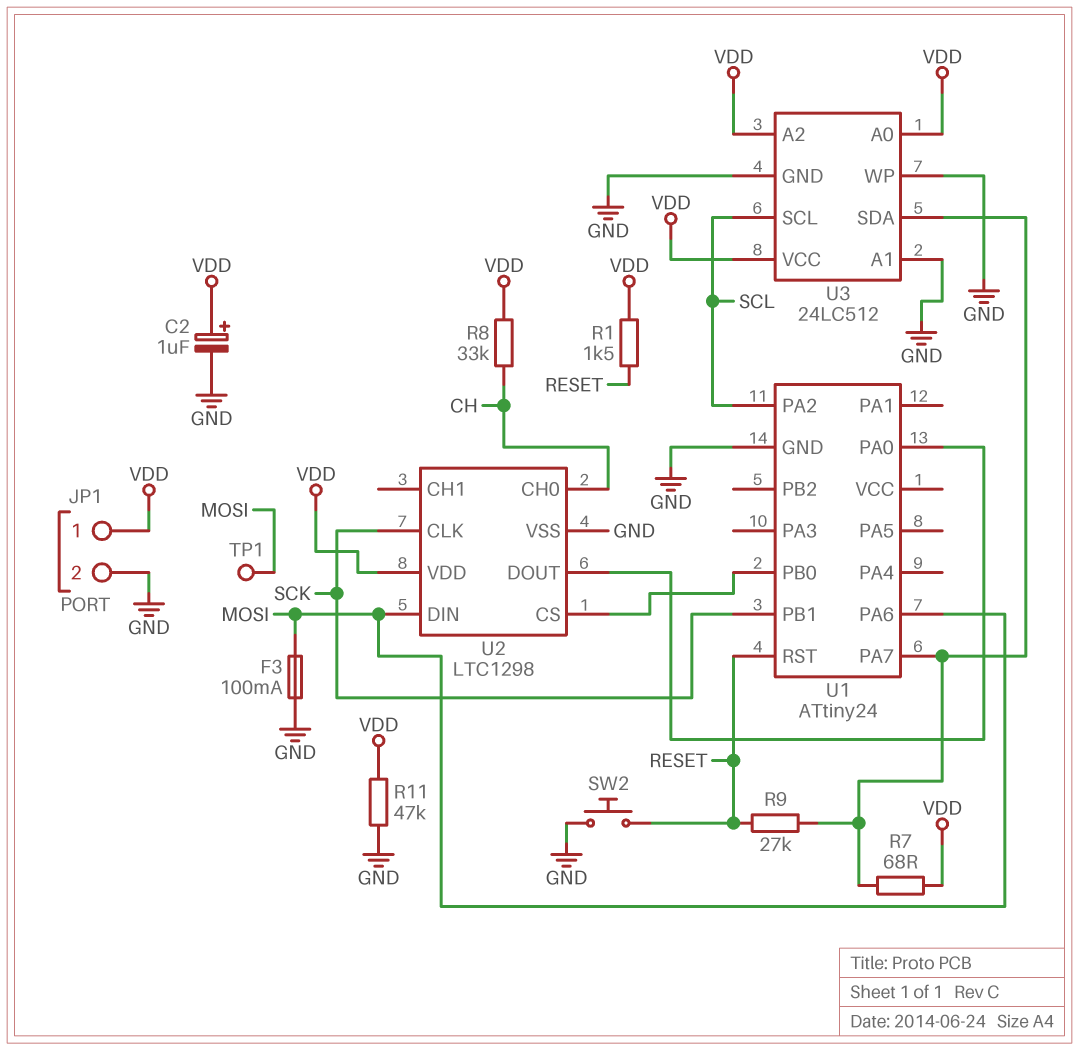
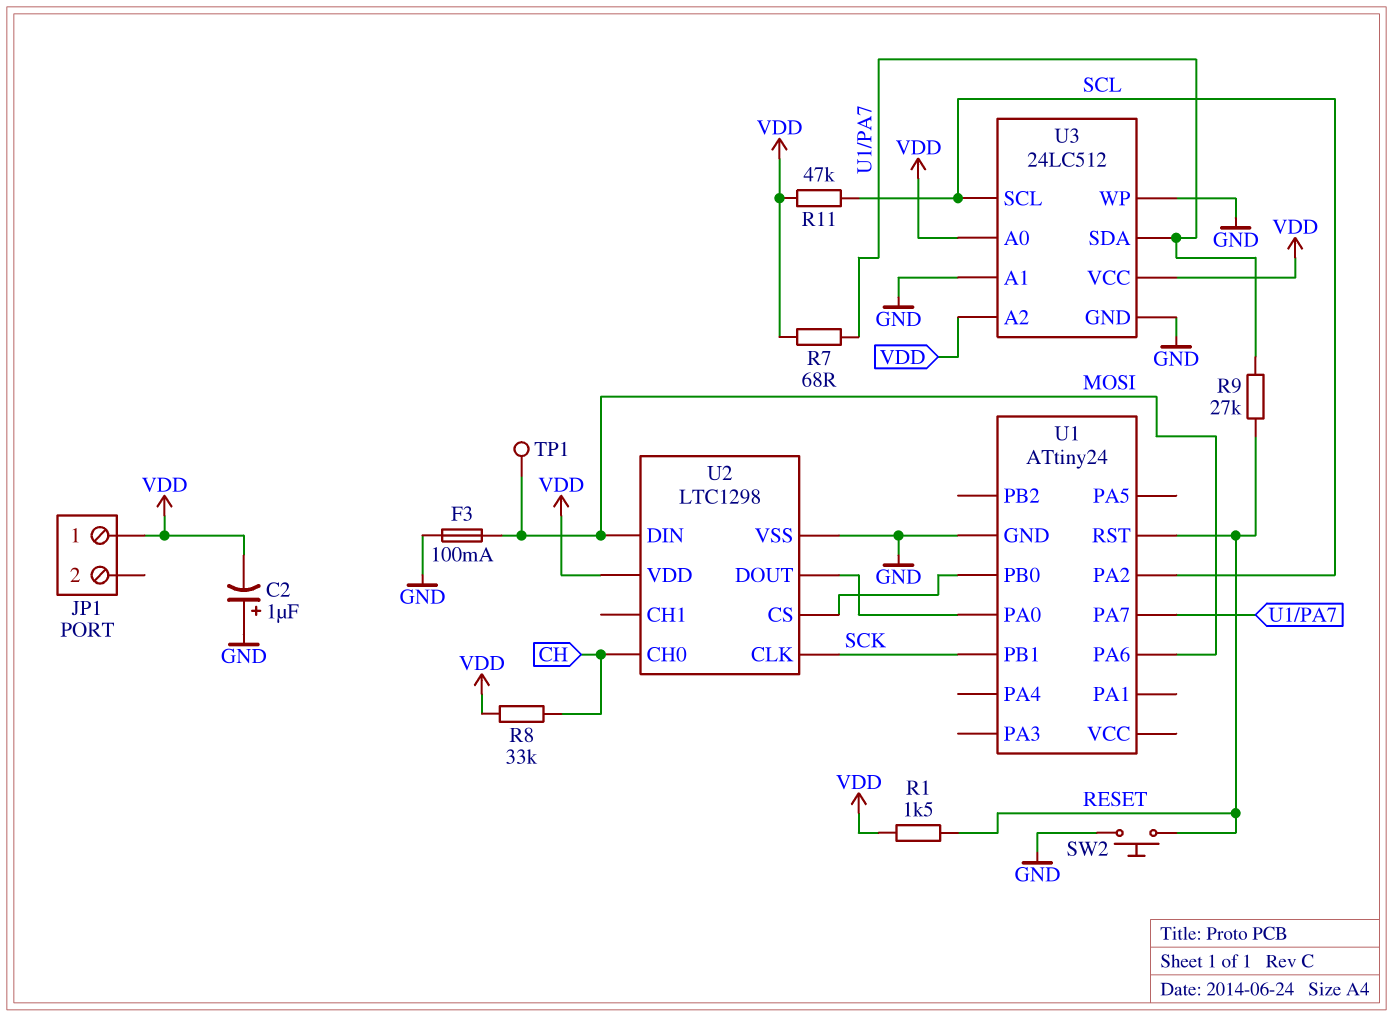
C2: 1uF (plus VDD, minus GND) -> 1uF (plus GND, minus VDD)
JP1 pin 2: GND -> none
R11: 47k (GND, VDD) -> 47k (SCL, VDD)

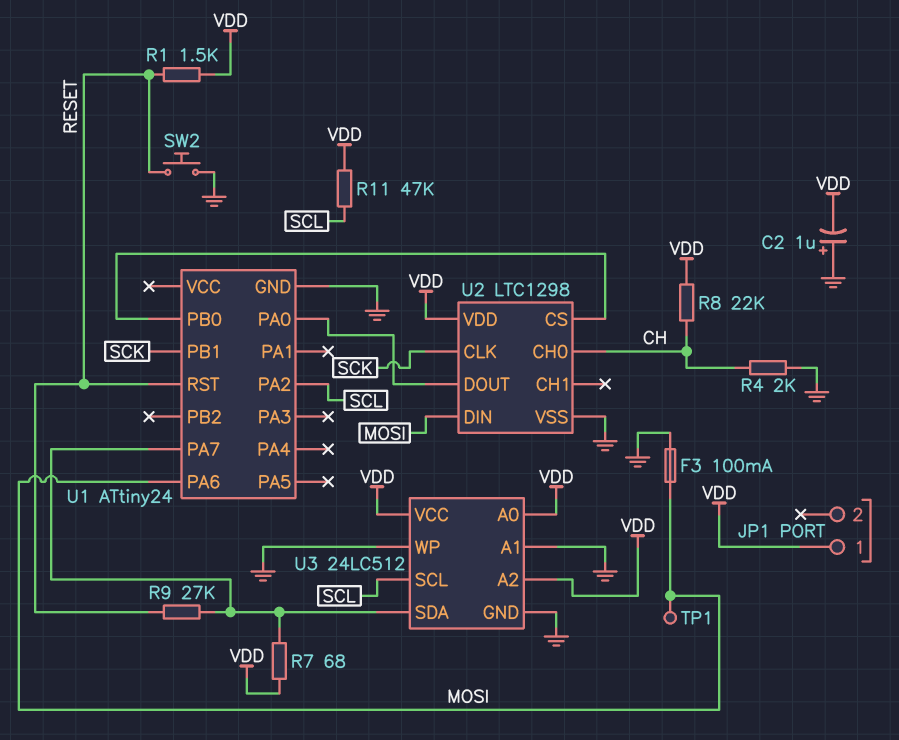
R4: none -> 2k (CH, GND)
R8: 33k (CH, VDD) -> 22k (CH, VDD)

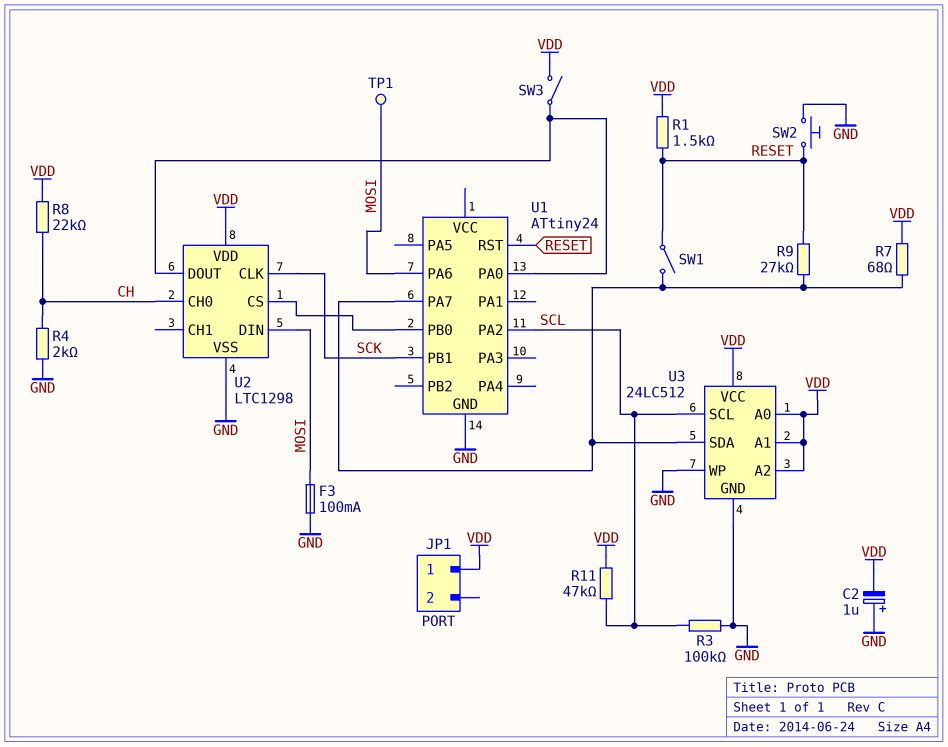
R3: none -> 100k (GND, SCL)
SW1: none -> switch (RESET, U1/PA7)
SW3: none -> switch (U1/PA0, VDD)
U3 pin A1: GND -> VDD

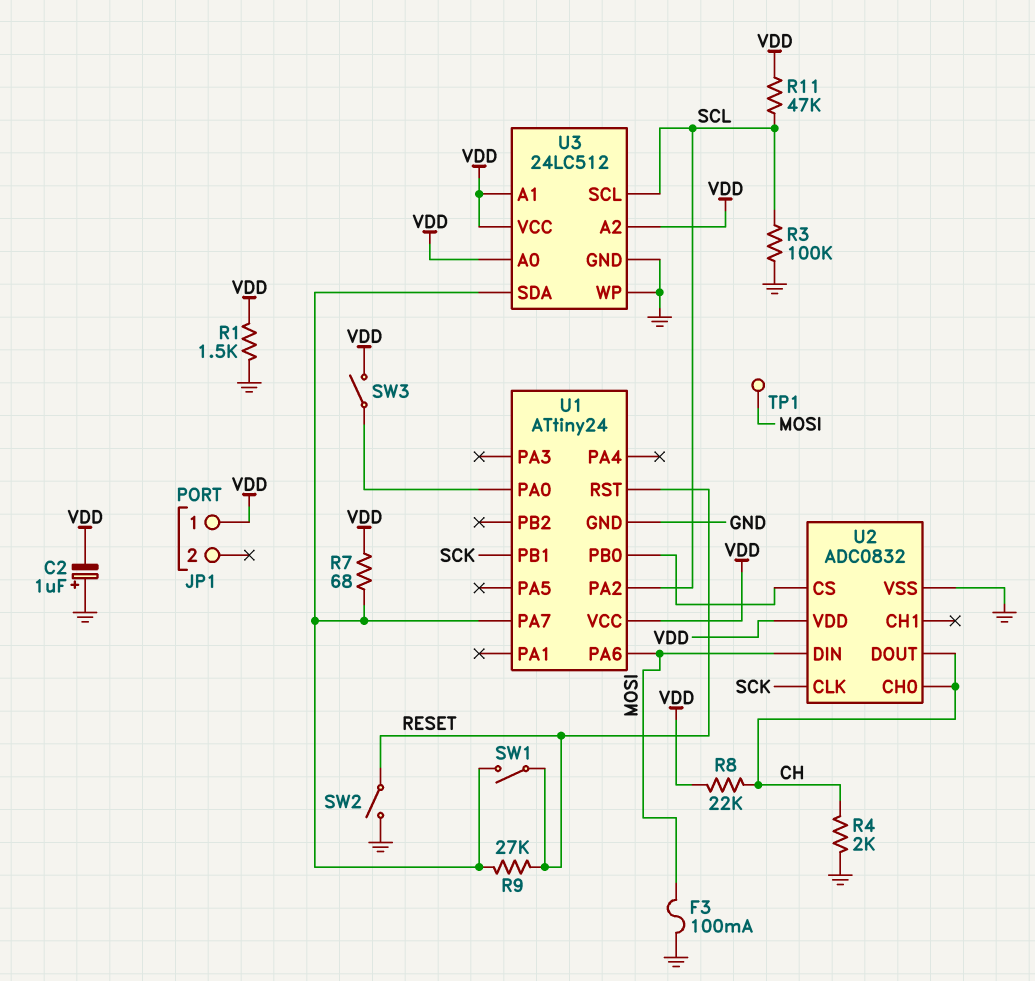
R1: 1.5k (RESET, VDD) -> 1.5k (GND, VDD)
SW2: button (GND, RESET) -> switch (GND, RESET)
U1 pin VCC: none -> VDD
U2: LTC1298 -> ADC0832
U2 pin DOUT: U1/PA0 -> CH

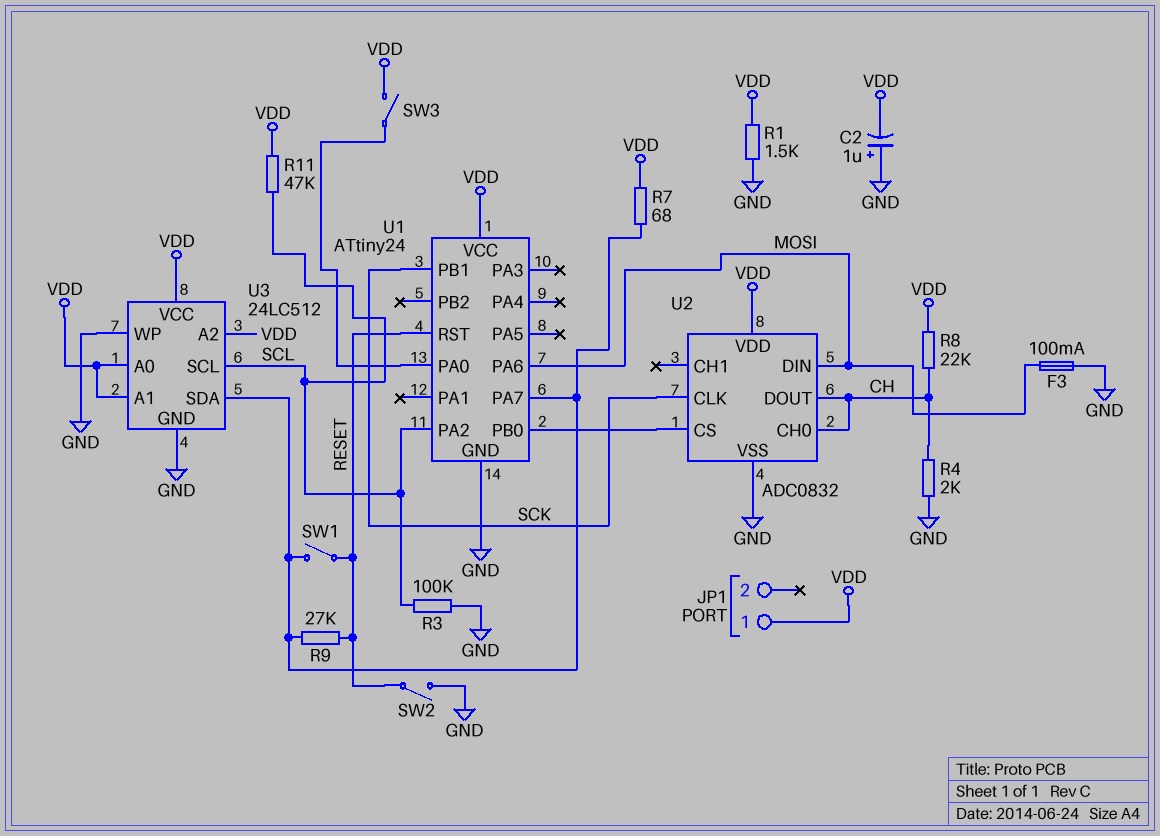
TP1: test point (MOSI) -> none

